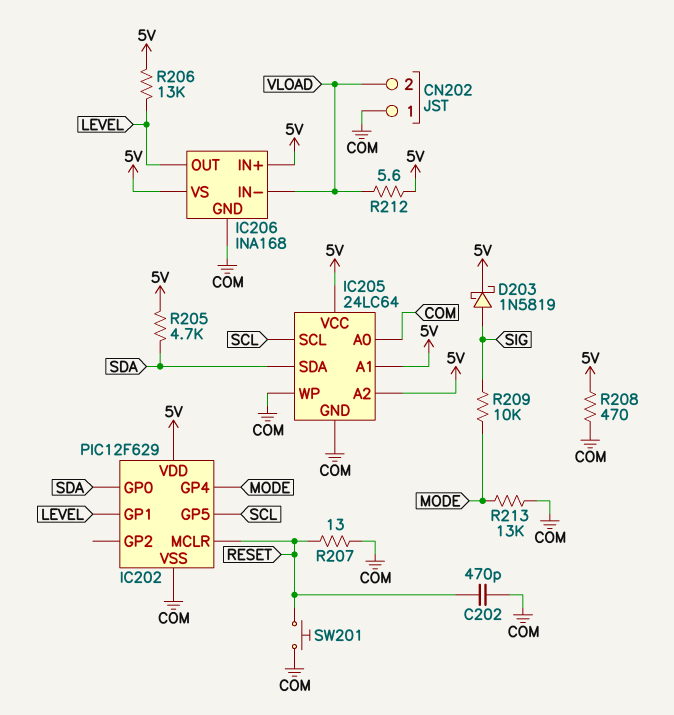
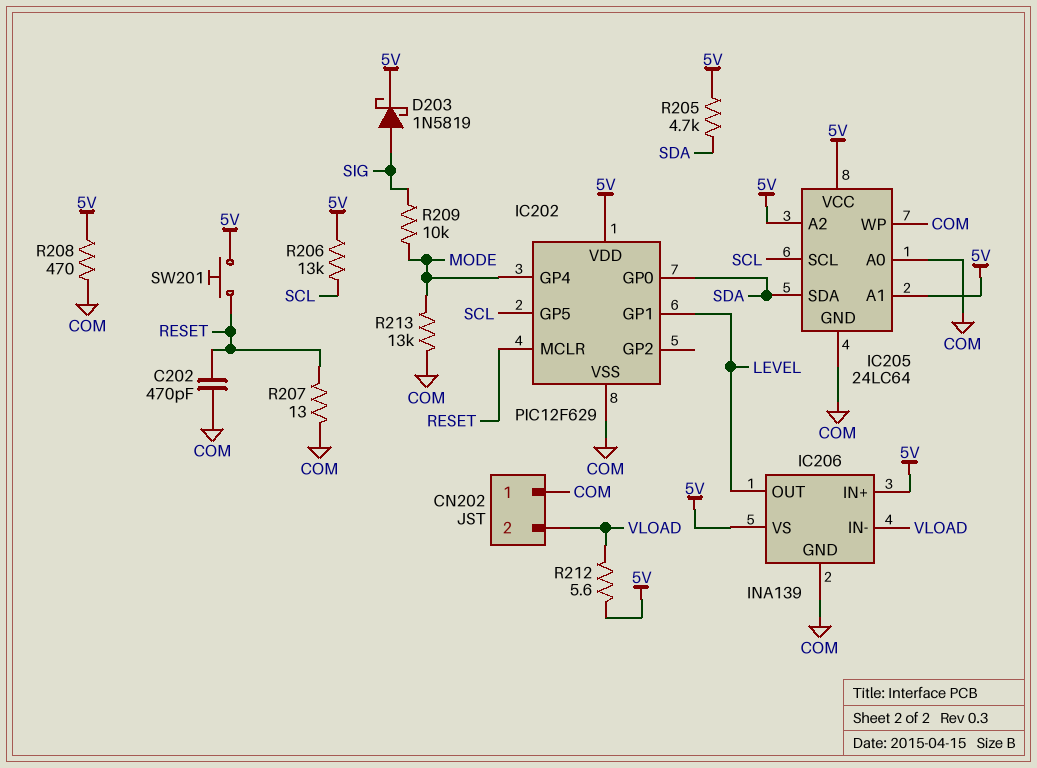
IC206: INA168 -> INA139
R206: 13k (5V, LEVEL) -> 13k (5V, SCL)
SW201: button (COM, RESET) -> button (5V, RESET)

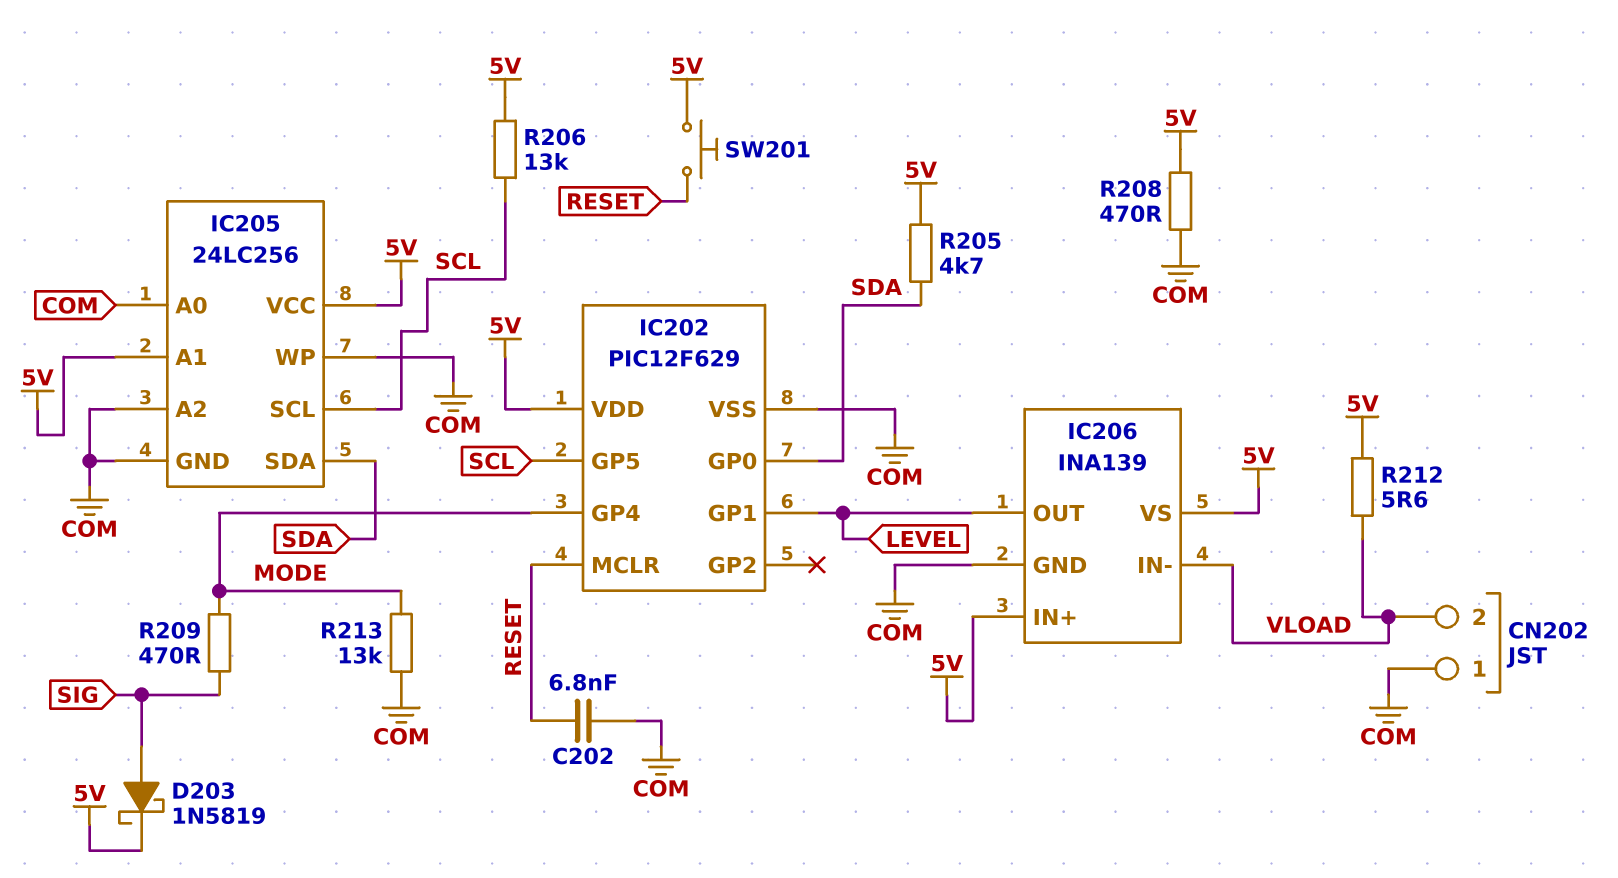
C202: 470pF (COM, RESET) -> 6.8nF (COM, RESET)
IC205: 24LC64 -> 24LC256
IC205 pin A2: 5V -> COM
R207: 13 (COM, RESET) -> none
R209: 10k (MODE, SIG) -> 470 (MODE, SIG)

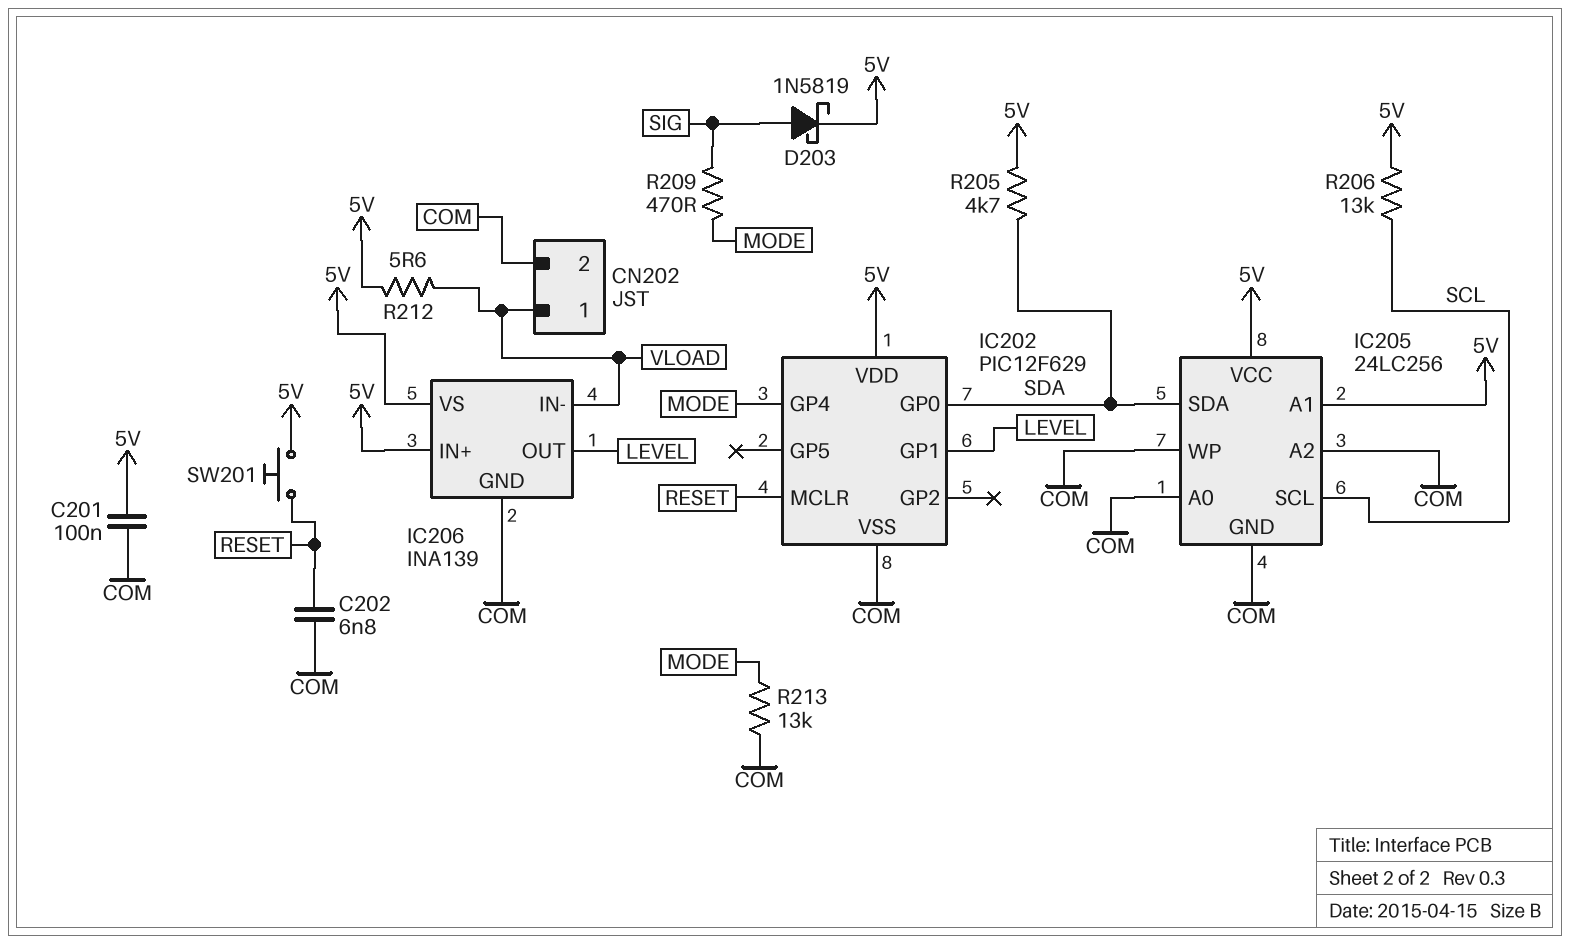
C201: none -> 100nF (5V, COM)
CN202 pin 1: COM -> VLOAD
CN202 pin 2: VLOAD -> COM
IC202 pin GP5: SCL -> none
R208: 470 (5V, COM) -> none

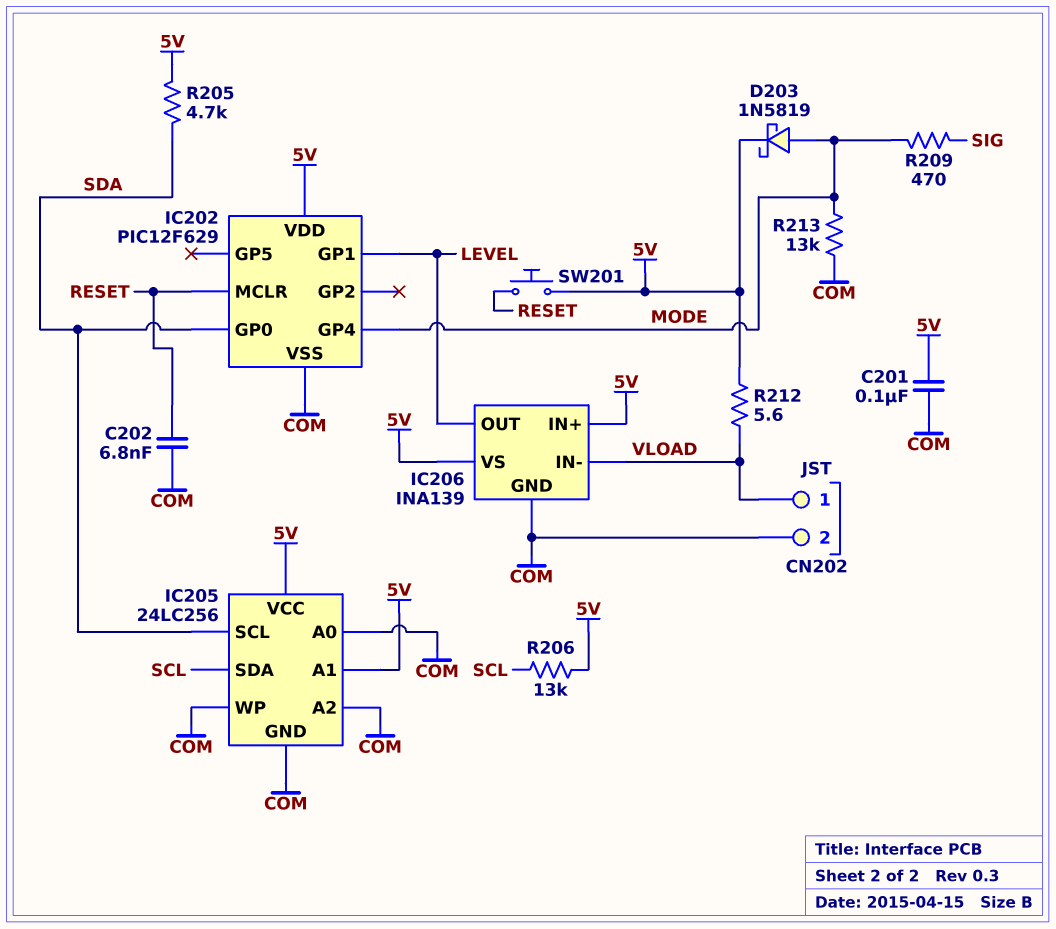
D203: schottky 1N5819 (A SIG, K 5V) -> schottky 1N5819 (A MODE, K 5V)
IC205 pin SCL: SCL -> SDA
IC205 pin SDA: SDA -> SCL

